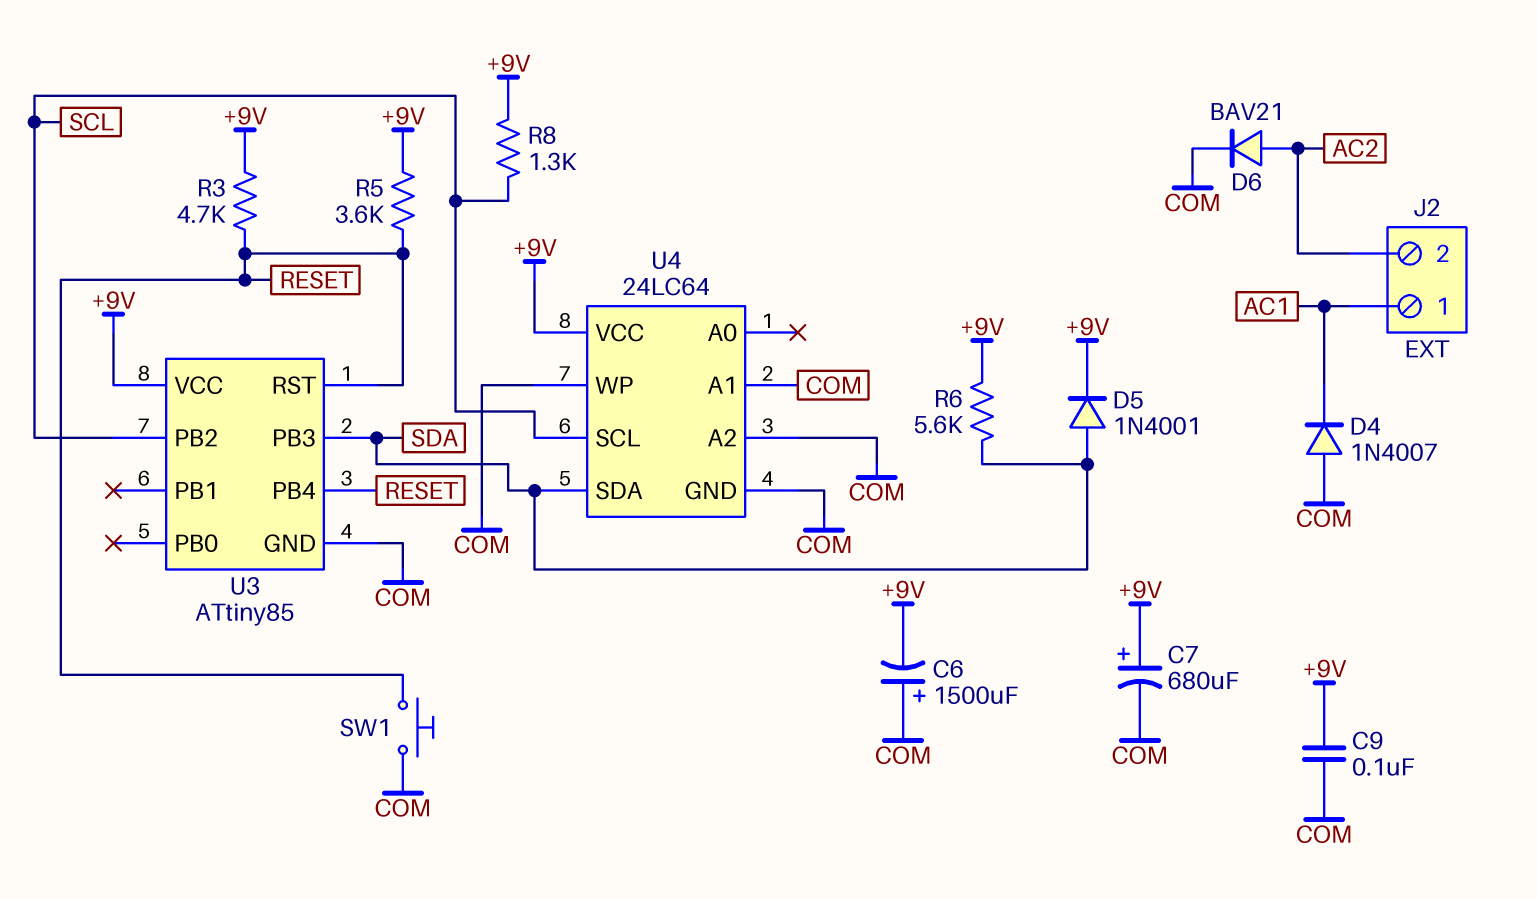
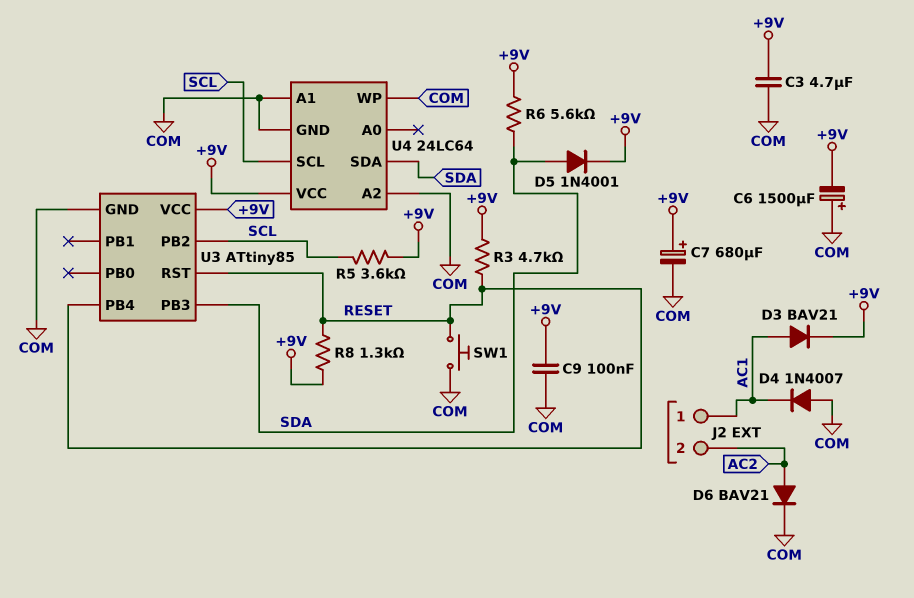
C3: none -> 4.7uF (+9V, COM)
D3: none -> diode BAV21 (A AC1, K +9V)
R5: 3.6k (+9V, RESET) -> 3.6k (+9V, SCL)
R8: 1.3k (+9V, SCL) -> 1.3k (+9V, RESET)

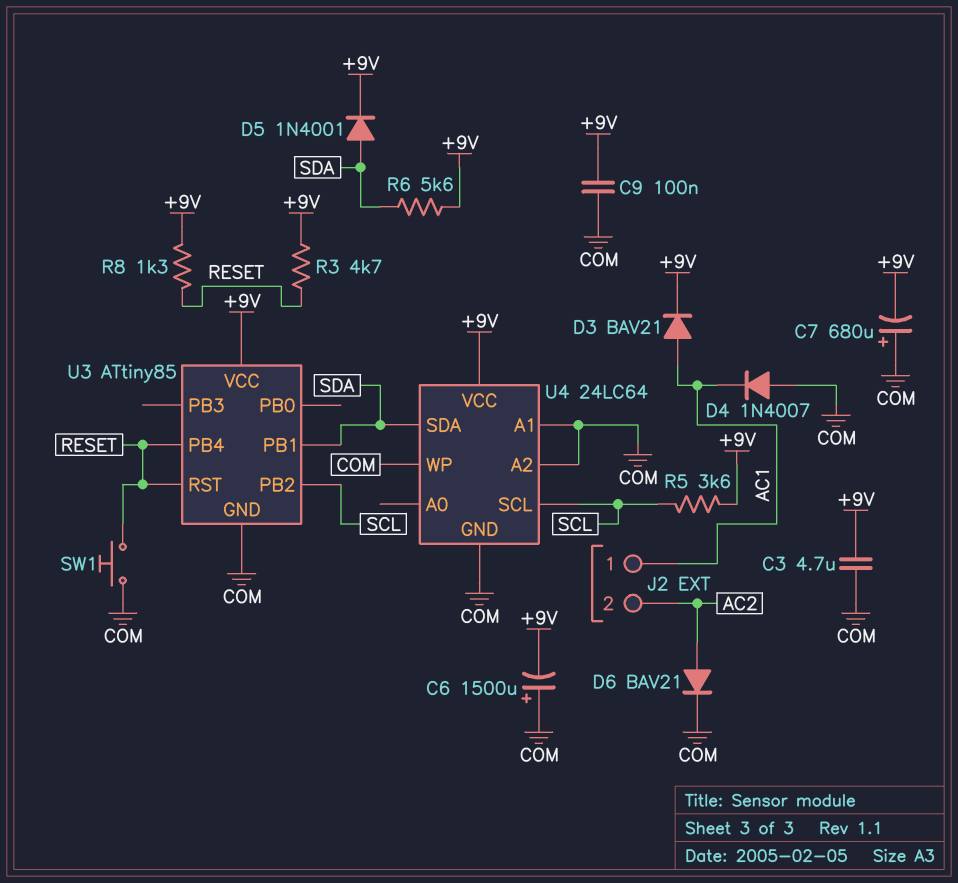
C7: 680uF (plus +9V, minus COM) -> 680uF (plus COM, minus +9V)
U3 pin PB1: none -> SDA
U3 pin PB3: SDA -> none

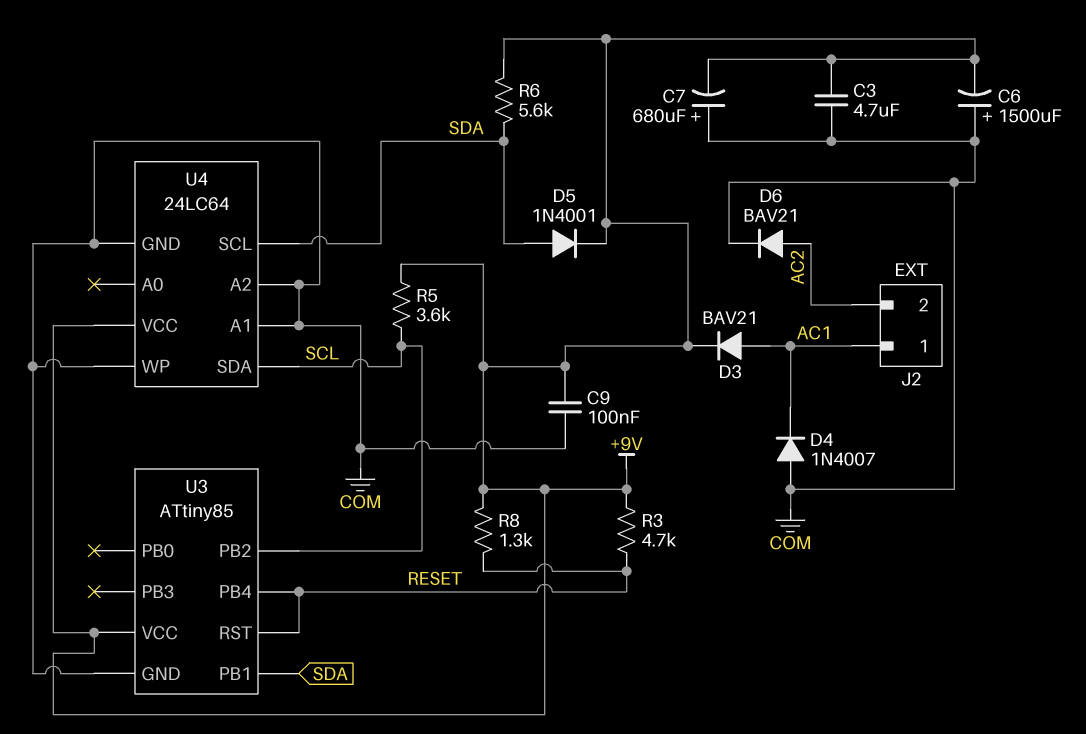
SW1: button (COM, RESET) -> none
U4 pin SCL: SCL -> SDA
U4 pin SDA: SDA -> SCL

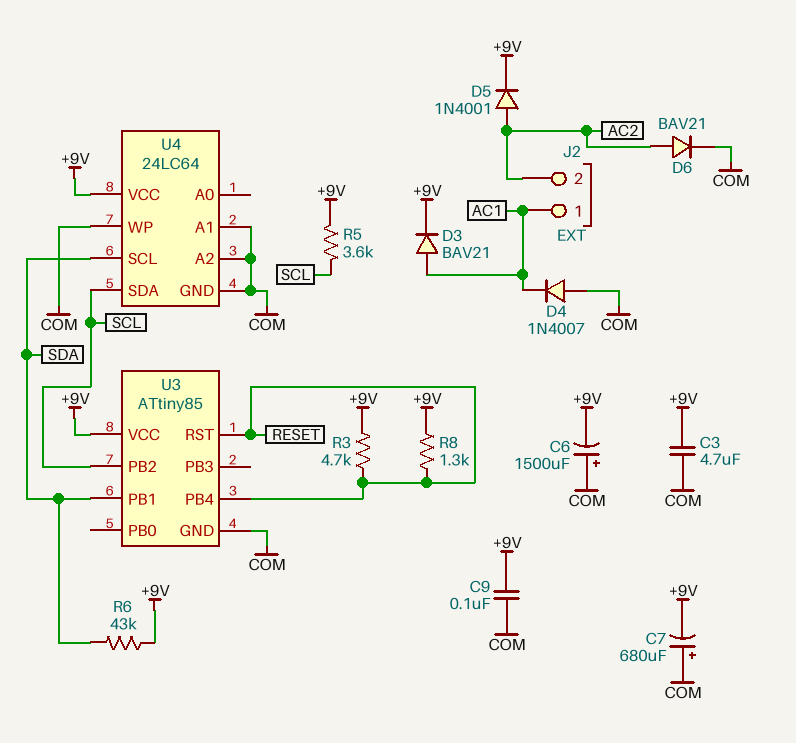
D5: diode 1N4001 (A SDA, K +9V) -> diode 1N4001 (A AC2, K +9V)
R6: 5.6k (+9V, SDA) -> 43k (+9V, SDA)

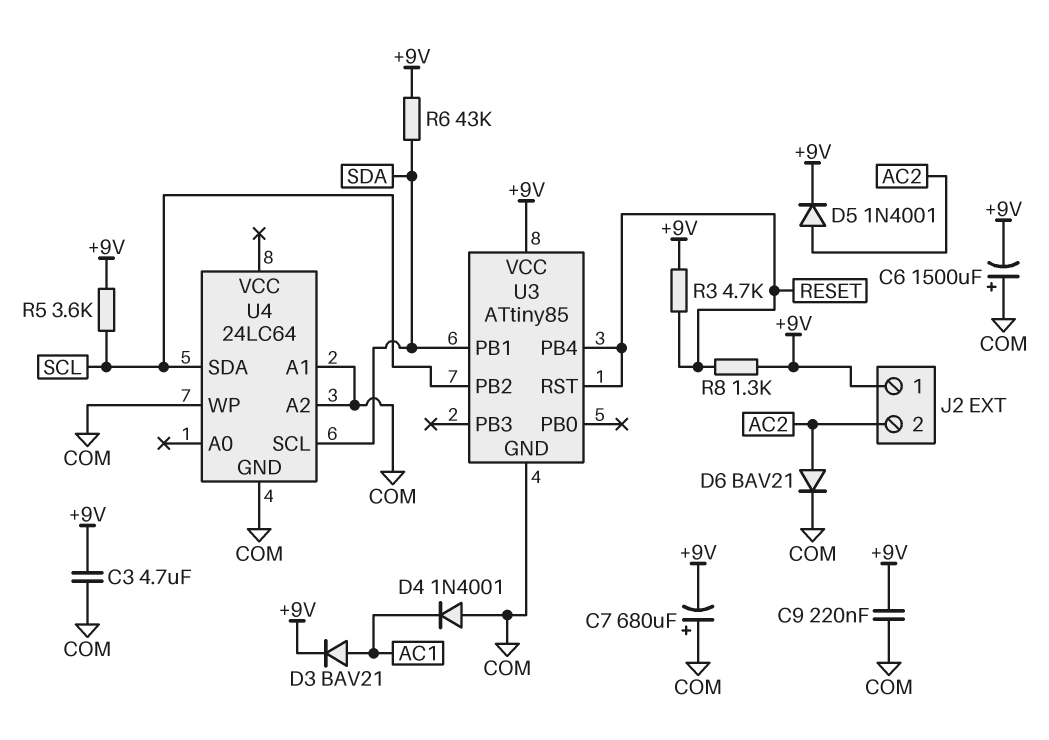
C9: 100nF (+9V, COM) -> 220nF (+9V, COM)
D4: diode 1N4007 (A COM, K AC1) -> diode 1N4001 (A COM, K AC1)
J2 pin 1: AC1 -> +9V
U4 pin VCC: +9V -> none

